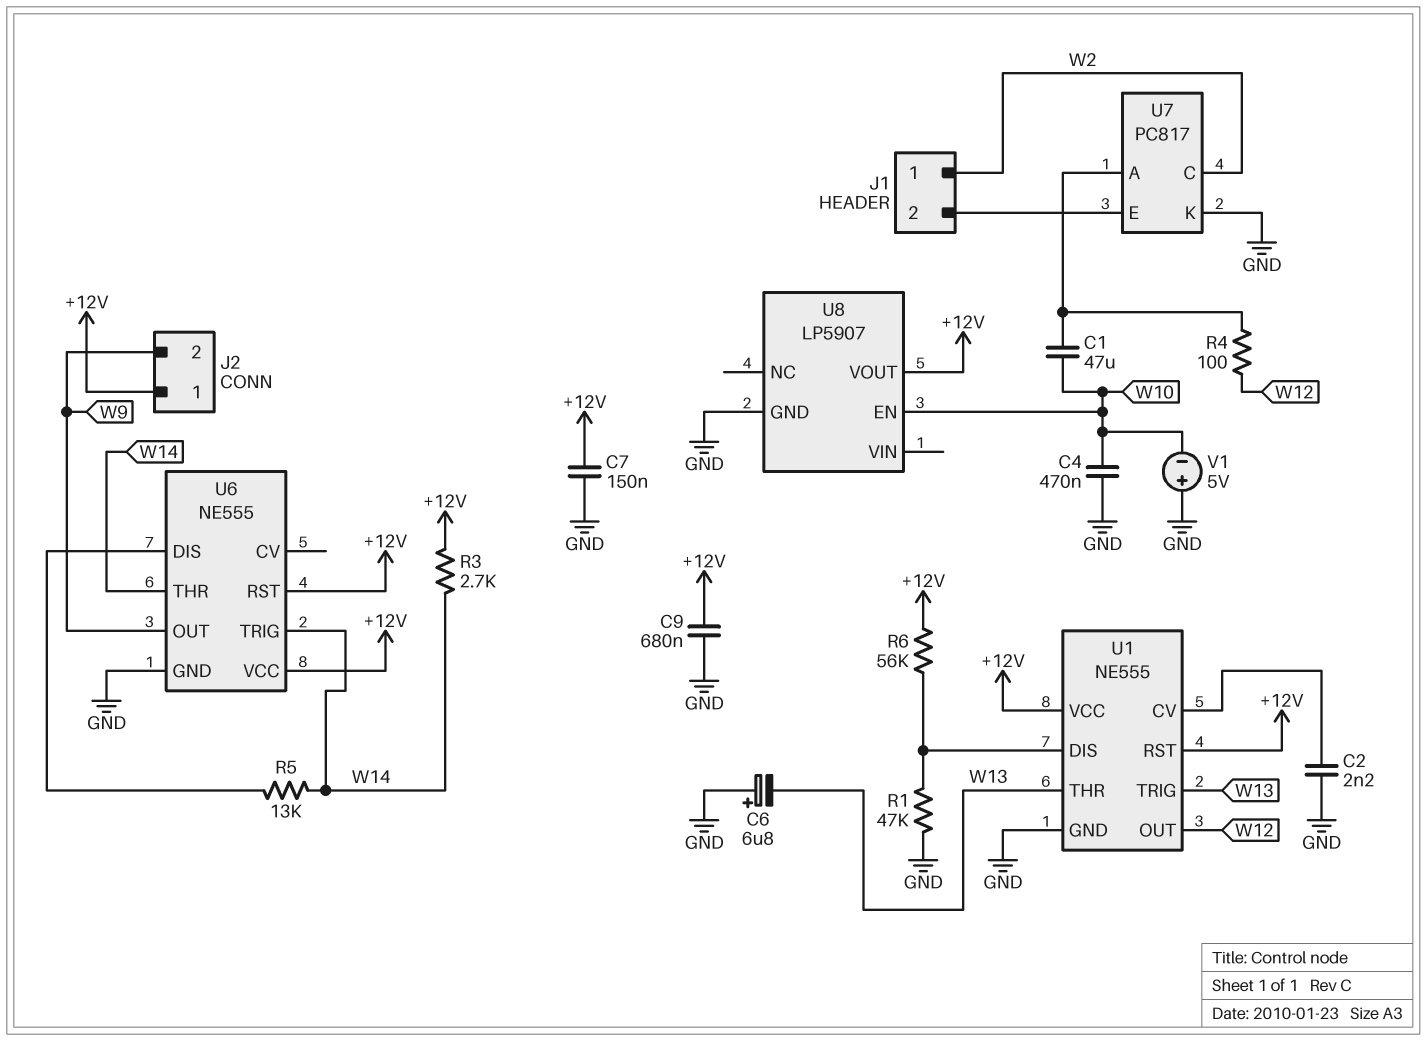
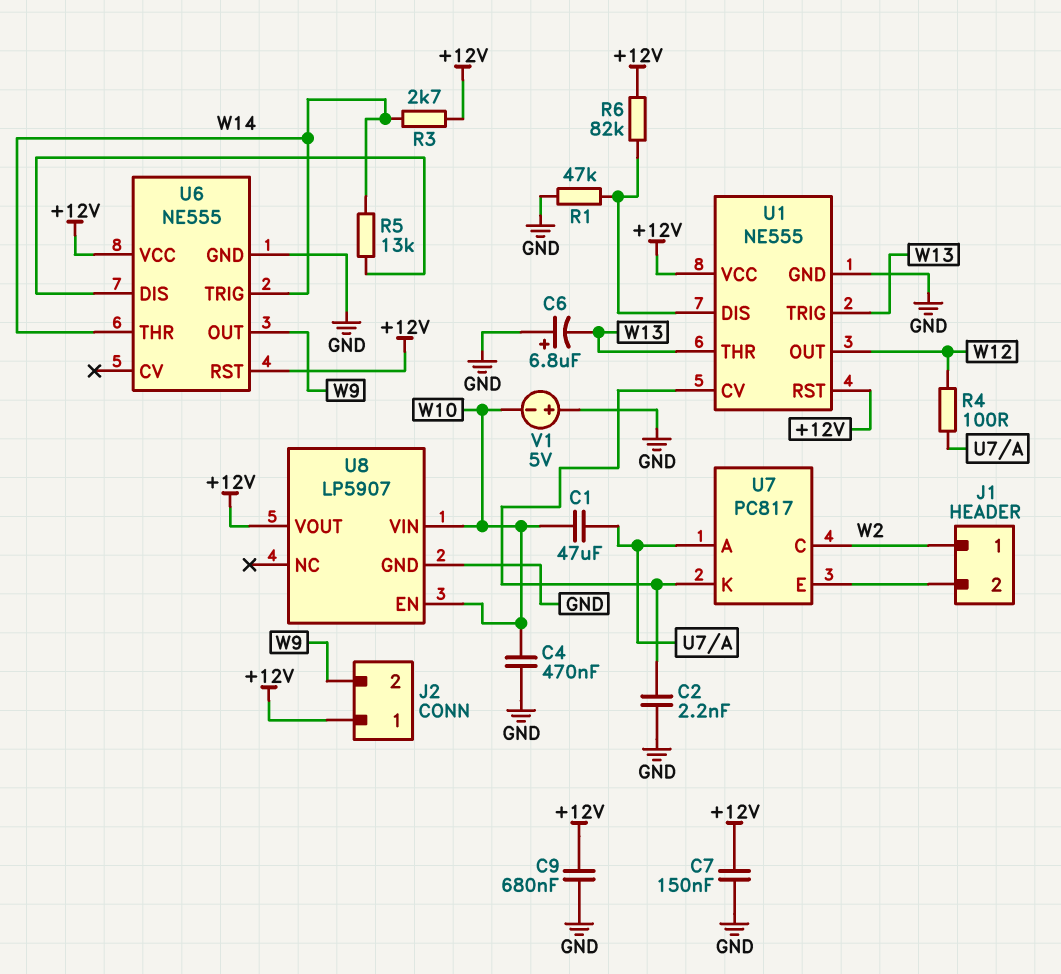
R6: 56k (+12V, U1/DIS) -> 82k (+12V, U1/DIS)
U7 pin K: GND -> U1/CV
U8 pin VIN: none -> W10

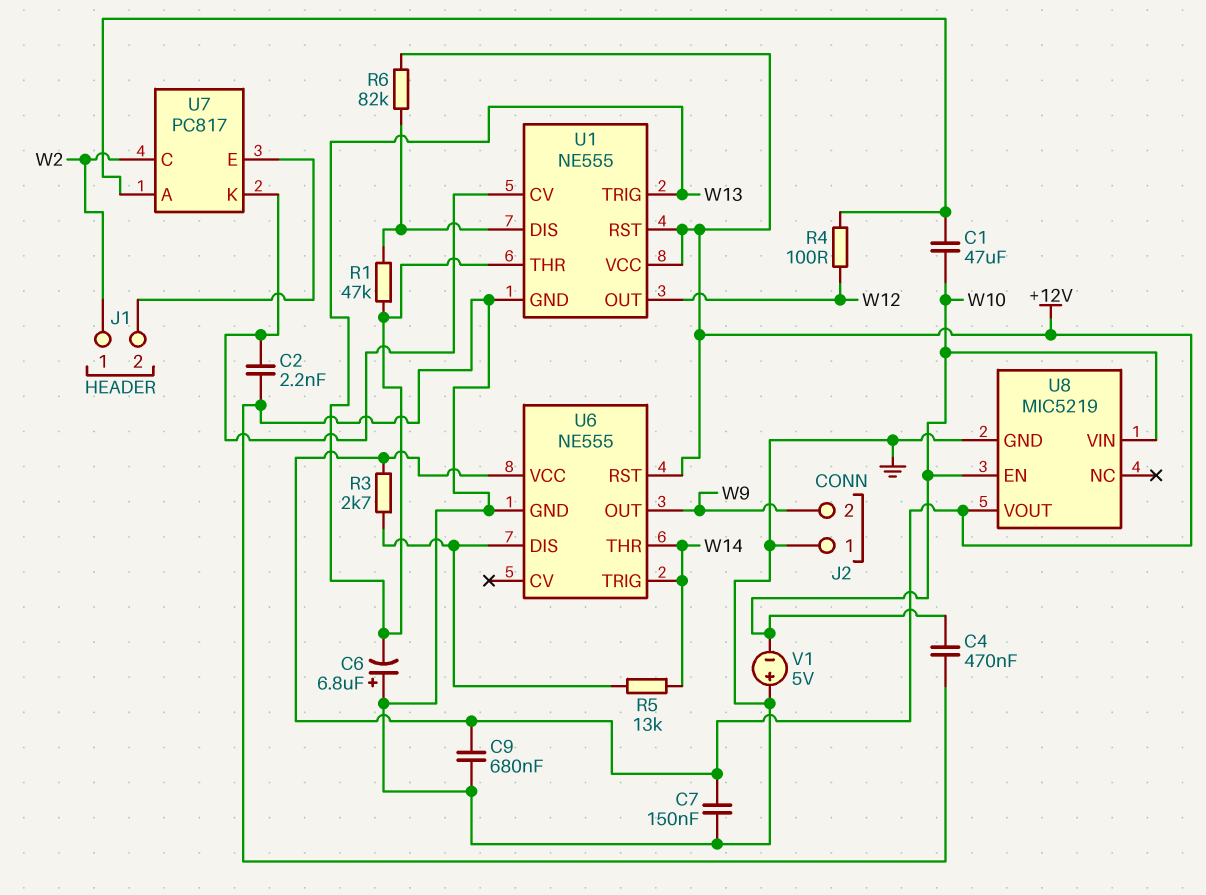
J2 pin 1: +12V -> GND
R1: 47k (GND, U1/DIS) -> 47k (U1/DIS, W13)
R3: 2.7k (+12V, W14) -> 2.7k (+12V, U6/DIS)
U8: LP5907 -> MIC5219

